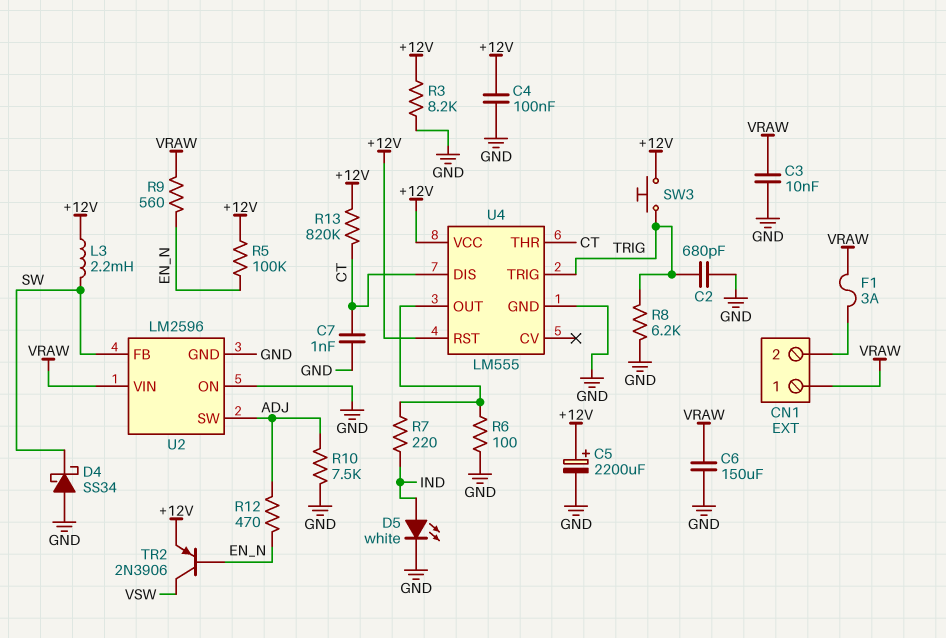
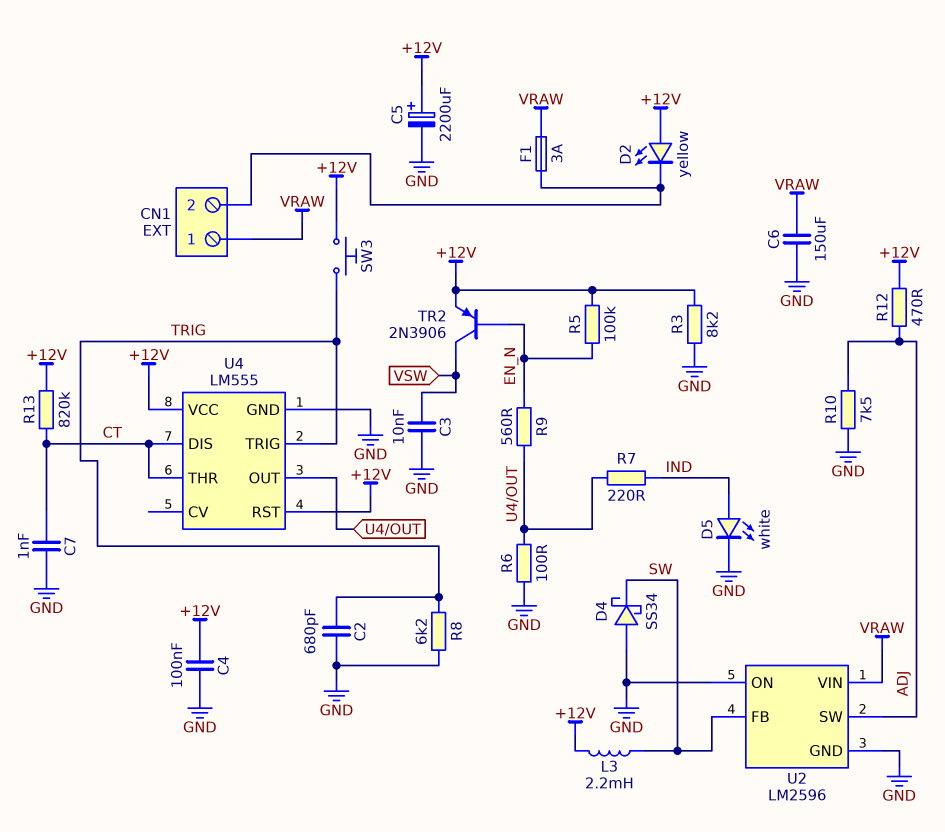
C3: 10nF (GND, VRAW) -> 10nF (GND, VSW)
D2: none -> LED yellow (A +12V, K CN1/2)
R9: 560 (EN_N, VRAW) -> 560 (EN_N, U4/OUT)
R12: 470 (ADJ, EN_N) -> 470 (+12V, ADJ)

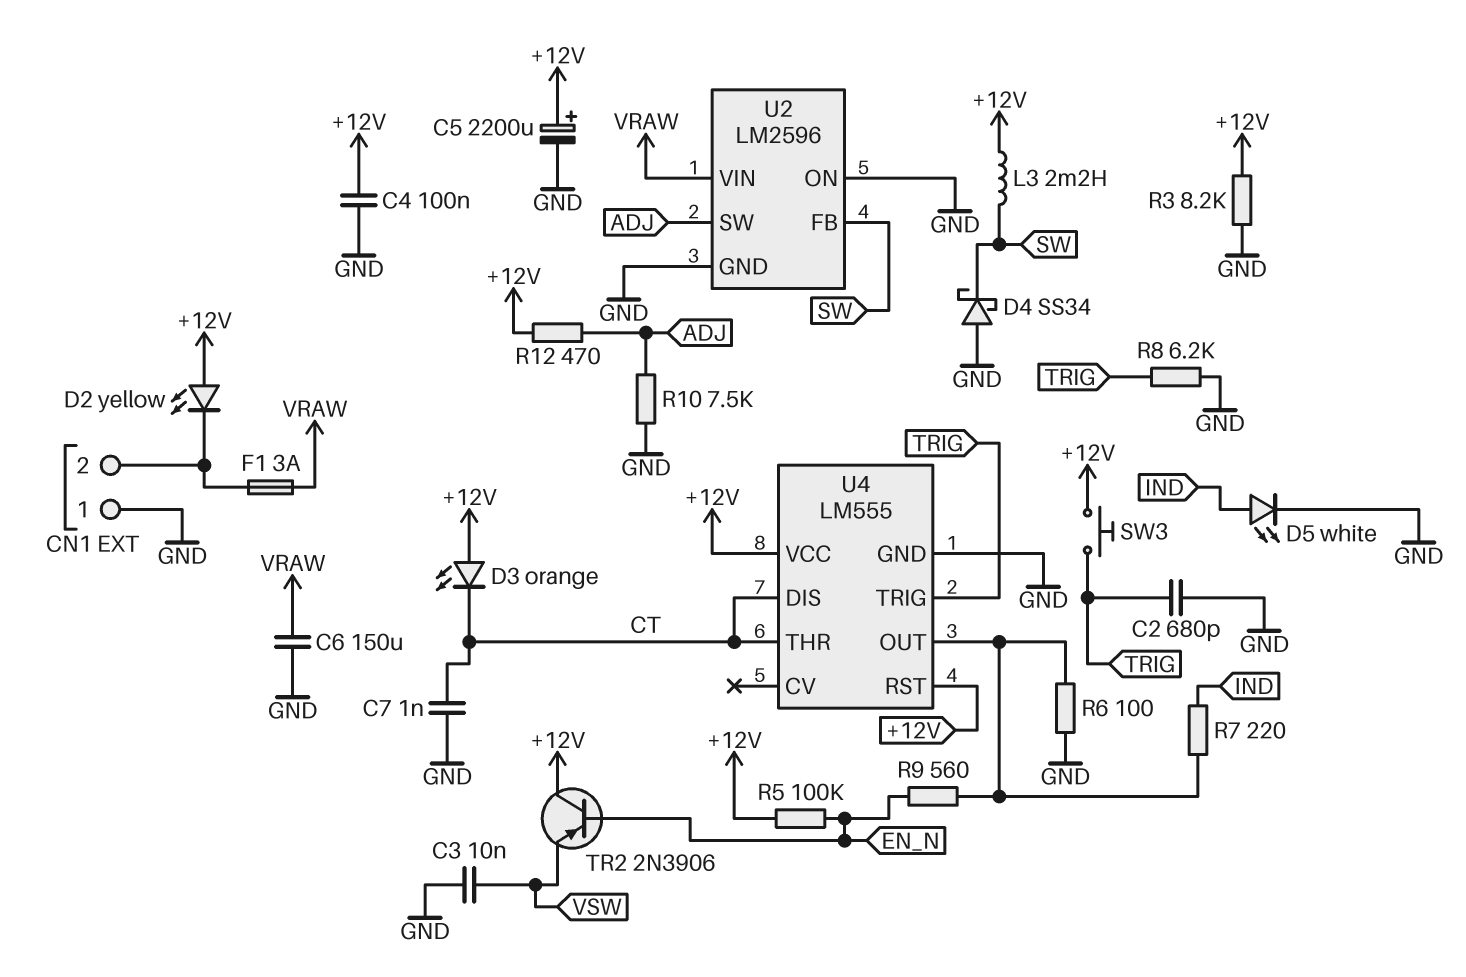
CN1 pin 1: VRAW -> GND
D3: none -> LED orange (A +12V, K CT)
R13: 820k (+12V, CT) -> none
TR2: PNP 2N3906 (B EN_N, C VSW, E +12V) -> PNP 2N3906 (B EN_N, C +12V, E VSW)

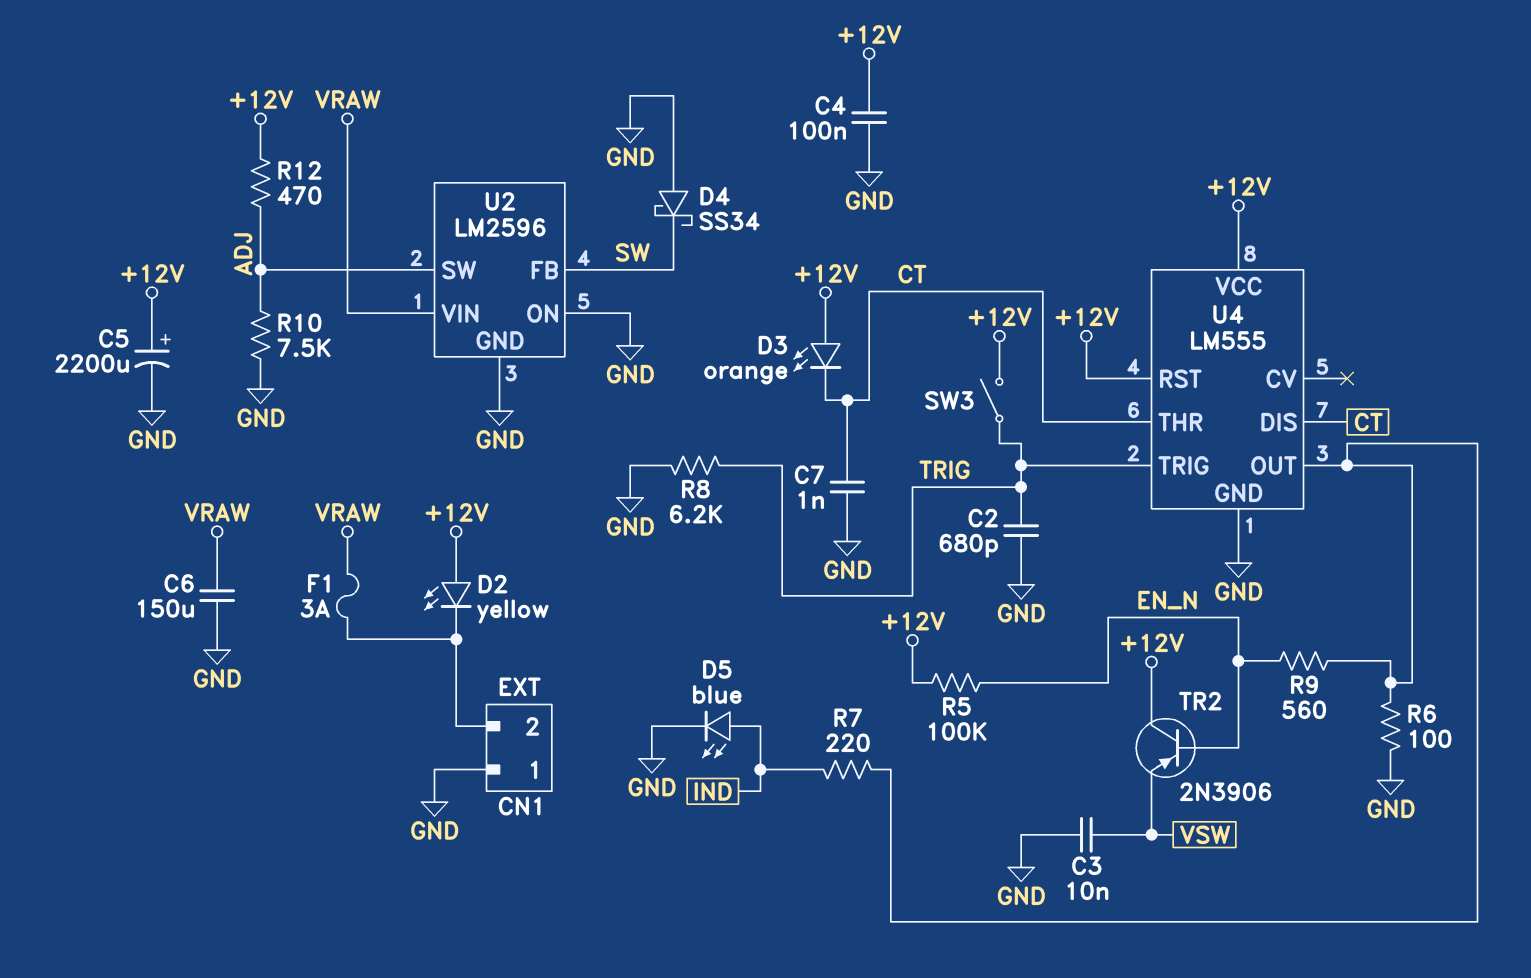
D5: LED white (A IND, K GND) -> LED blue (A IND, K GND)
L3: 2.2mH (+12V, SW) -> none
R3: 8.2k (+12V, GND) -> none
SW3: button (+12V, TRIG) -> switch (+12V, TRIG)

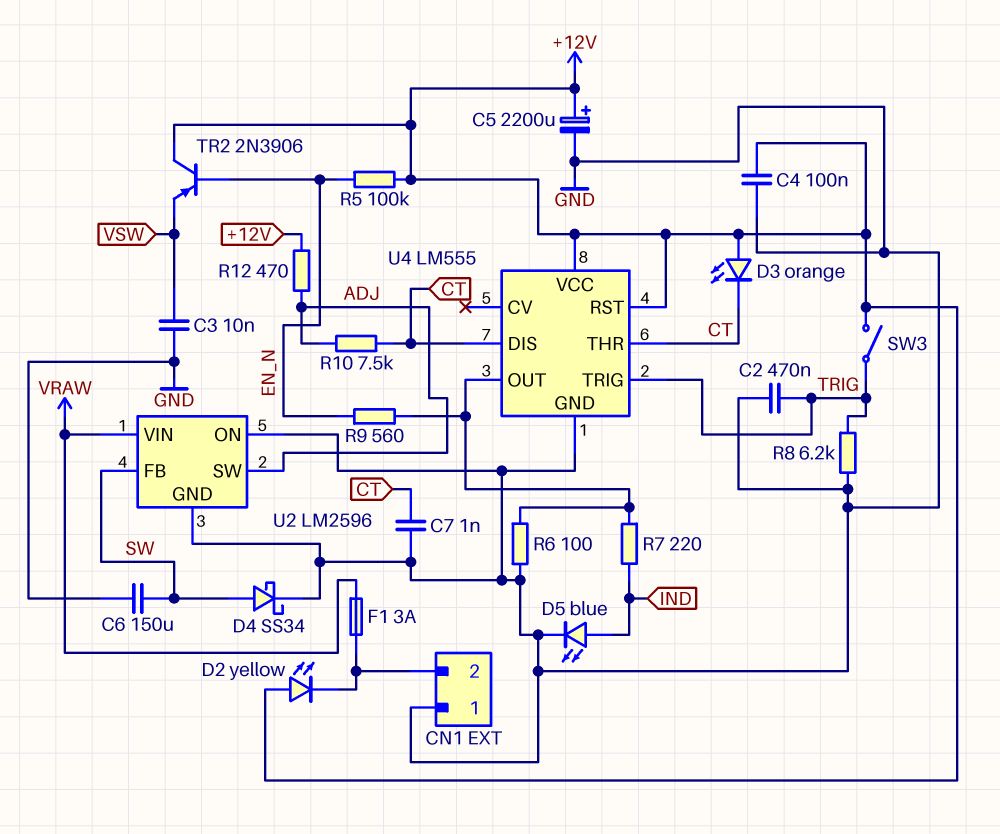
C2: 680pF (GND, TRIG) -> 470nF (GND, TRIG)
C6: 150uF (GND, VRAW) -> 150uF (GND, SW)
D4: schottky SS34 (A GND, K SW) -> schottky SS34 (A SW, K GND)
R10: 7.5k (ADJ, GND) -> 7.5k (ADJ, CT)

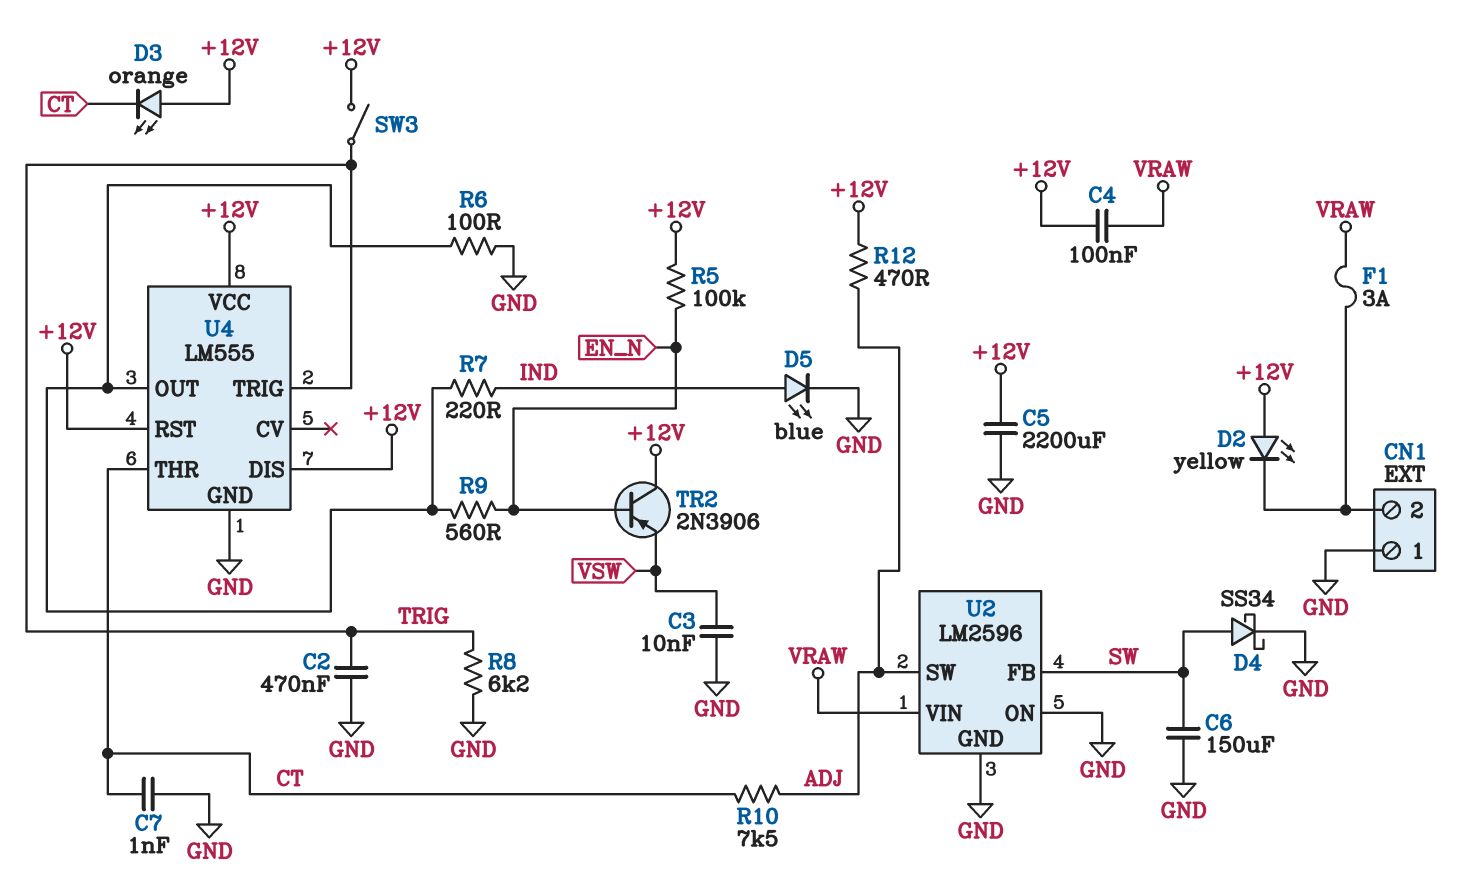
C4: 100nF (+12V, GND) -> 100nF (+12V, VRAW)
C5: 2200uF (plus +12V, minus GND) -> 2200uF (+12V, GND)
U4 pin DIS: CT -> +12V

